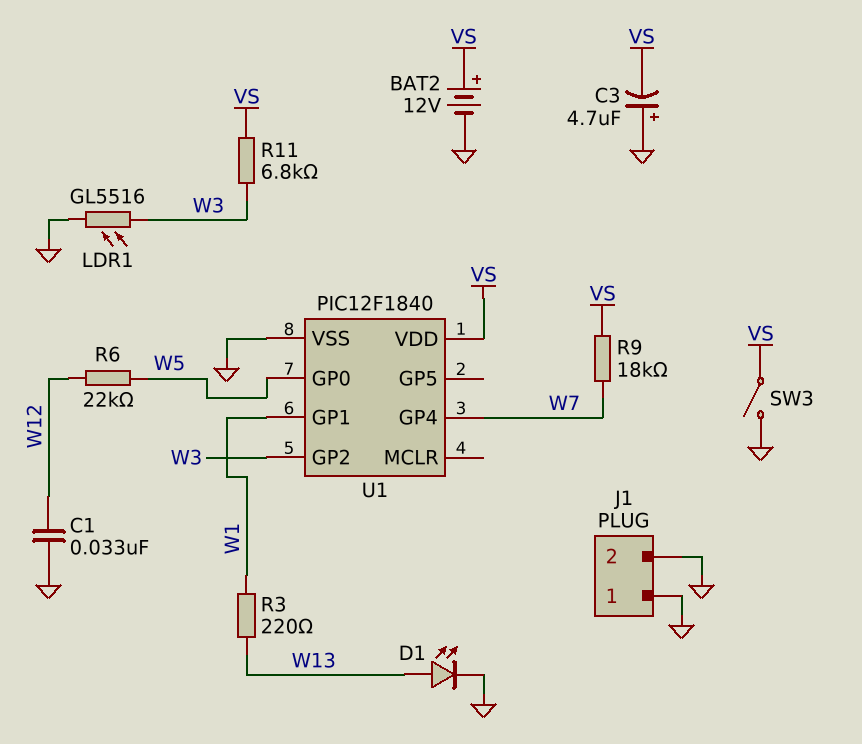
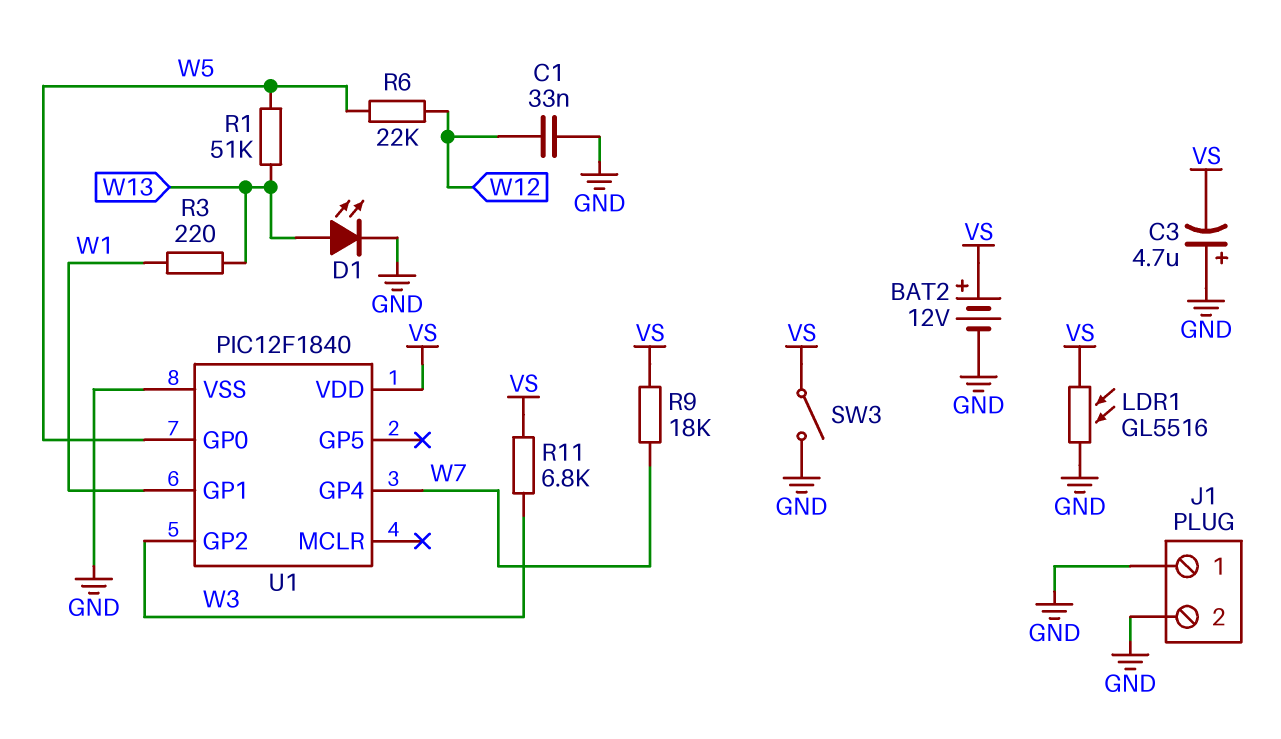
LDR1: GL5516 (GND, W3) -> GL5516 (GND, VS)
R1: none -> 51k (W5, W13)

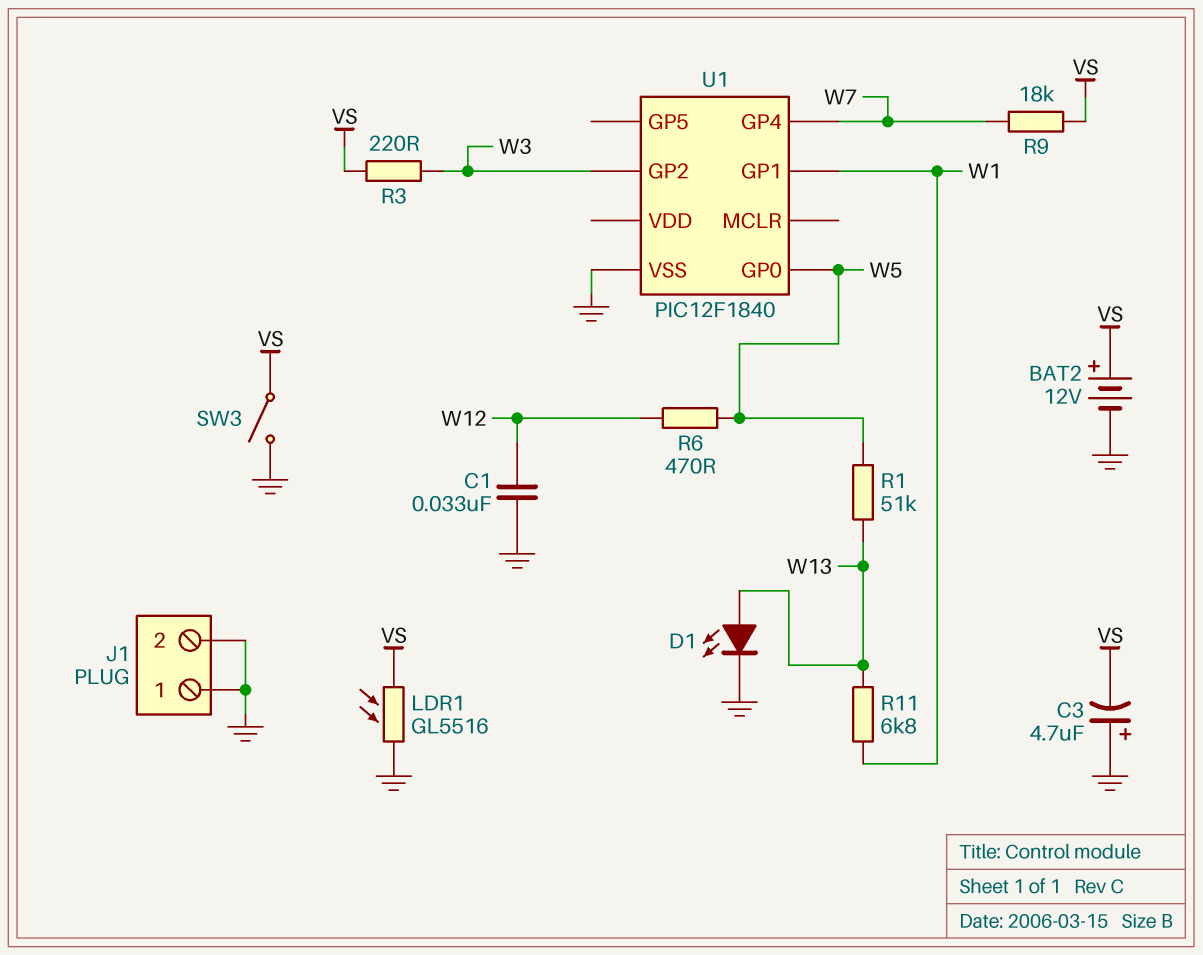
R3: 220 (W1, W13) -> 220 (VS, W3)
R6: 22k (W5, W12) -> 470 (W5, W12)
R11: 6.8k (VS, W3) -> 6.8k (W1, W13)
U1 pin VDD: VS -> none

